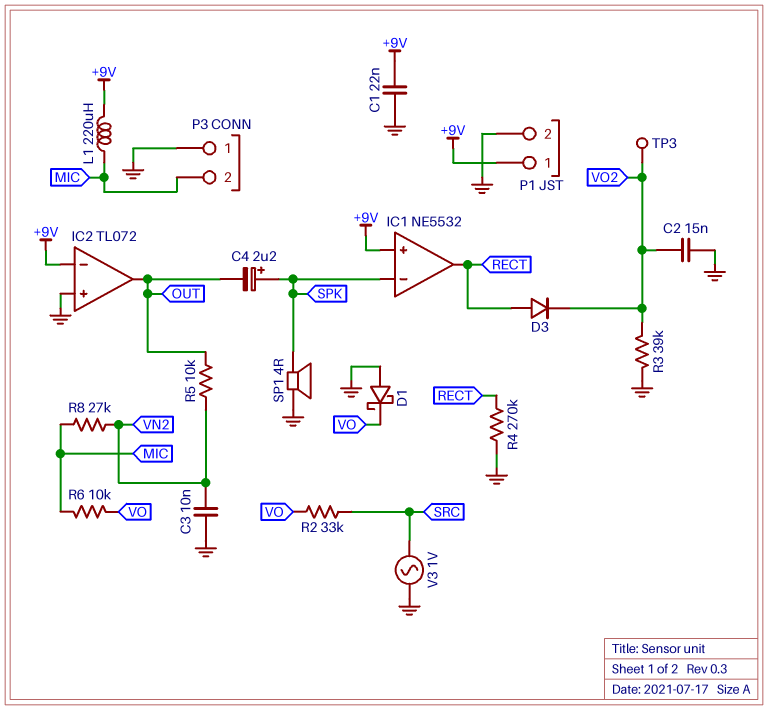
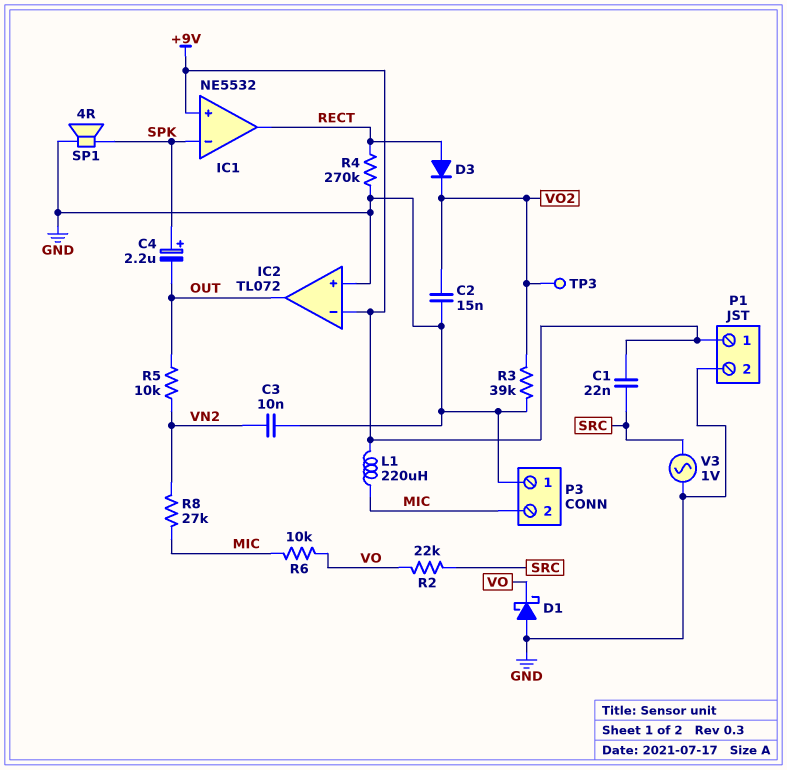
C1: 22nF (+9V, GND) -> 22nF (+9V, SRC)
R2: 33k (SRC, VO) -> 22k (SRC, VO)

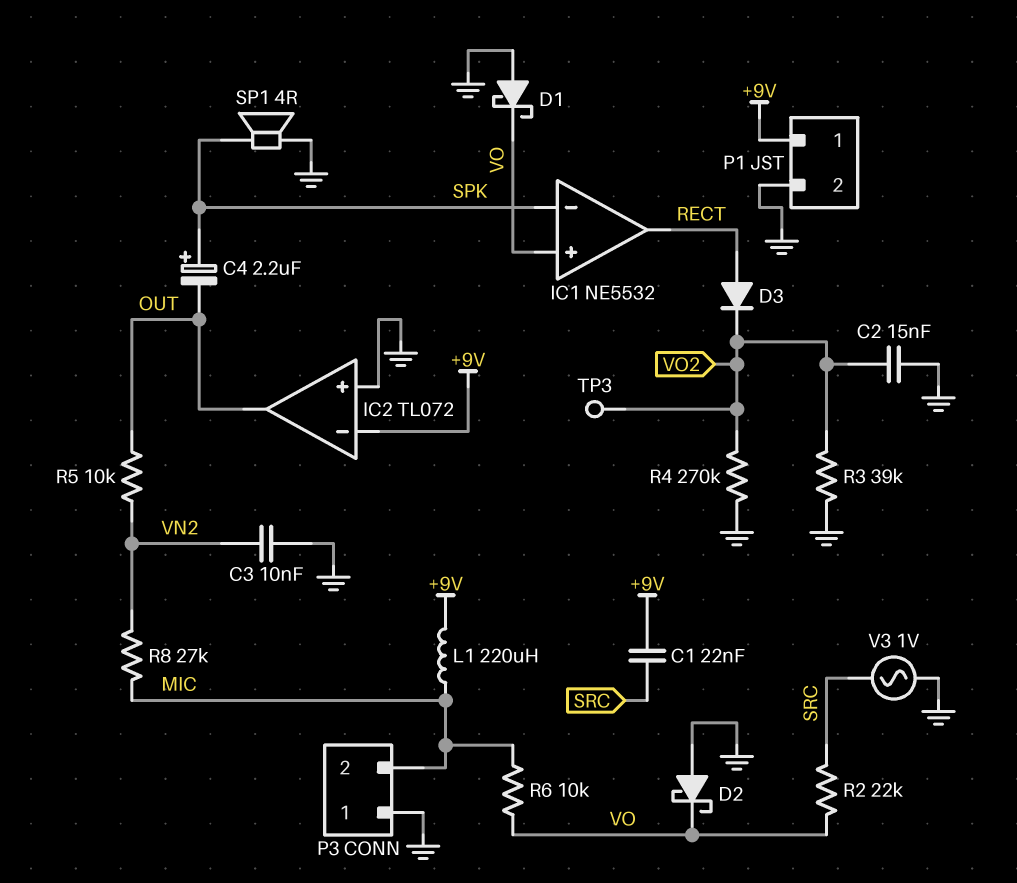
D2: none -> schottky (A GND, K VO)
IC1 pin in+: +9V -> VO
R4: 270k (GND, RECT) -> 270k (GND, VO2)

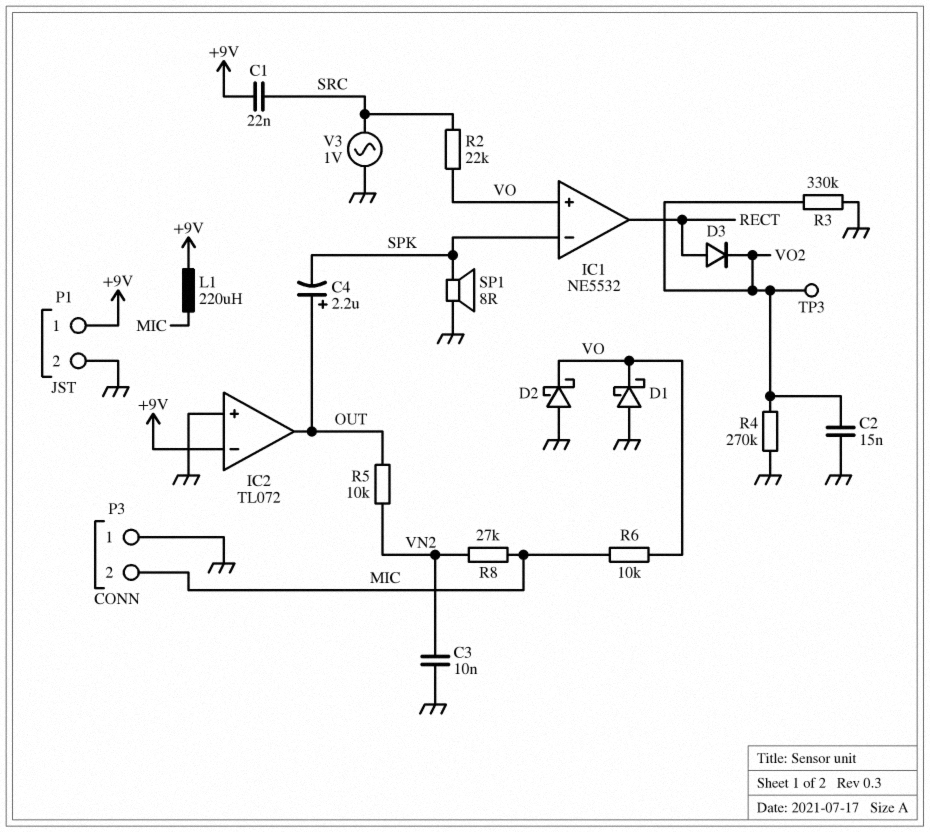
C4: 2.2uF (plus SPK, minus OUT) -> 2.2uF (plus OUT, minus SPK)
R3: 39k (GND, VO2) -> 330k (GND, VO2)
SP1: speaker 4R (GND, SPK) -> speaker 8R (GND, SPK)

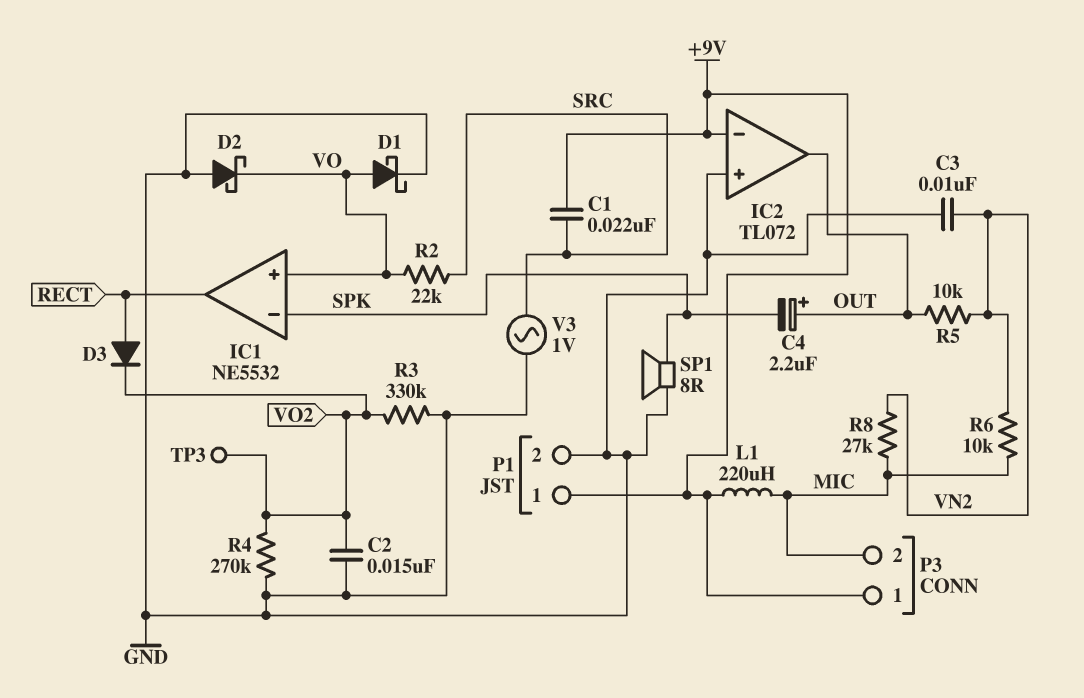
D1: schottky (A GND, K VO) -> schottky (A VO, K GND)
P3 pin 1: GND -> +9V
R6: 10k (MIC, VO) -> 10k (MIC, VN2)

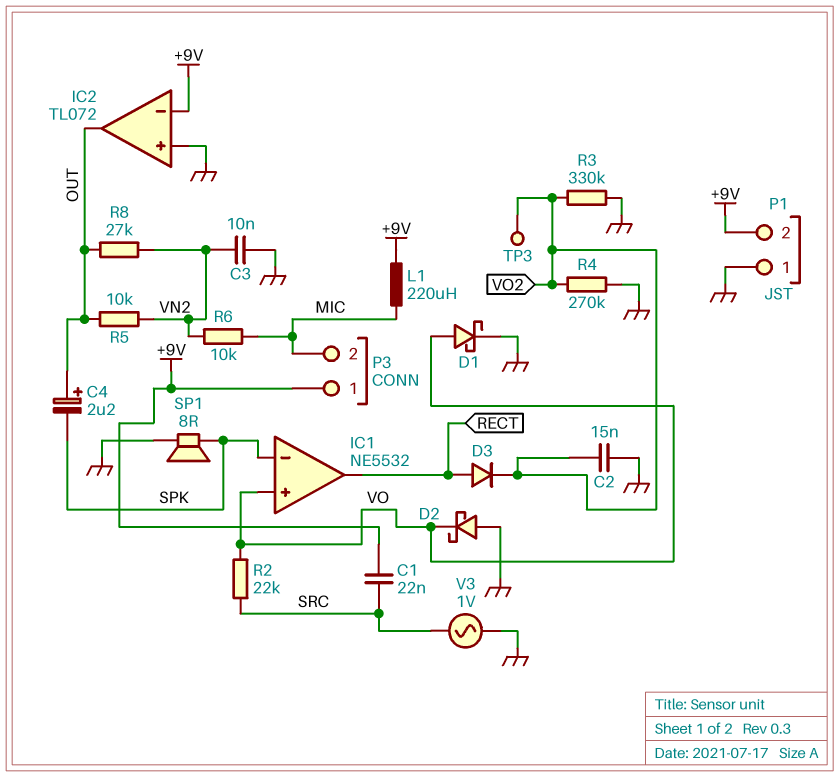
P1 pin 1: +9V -> GND
P1 pin 2: GND -> +9V
R8: 27k (MIC, VN2) -> 27k (OUT, VN2)

